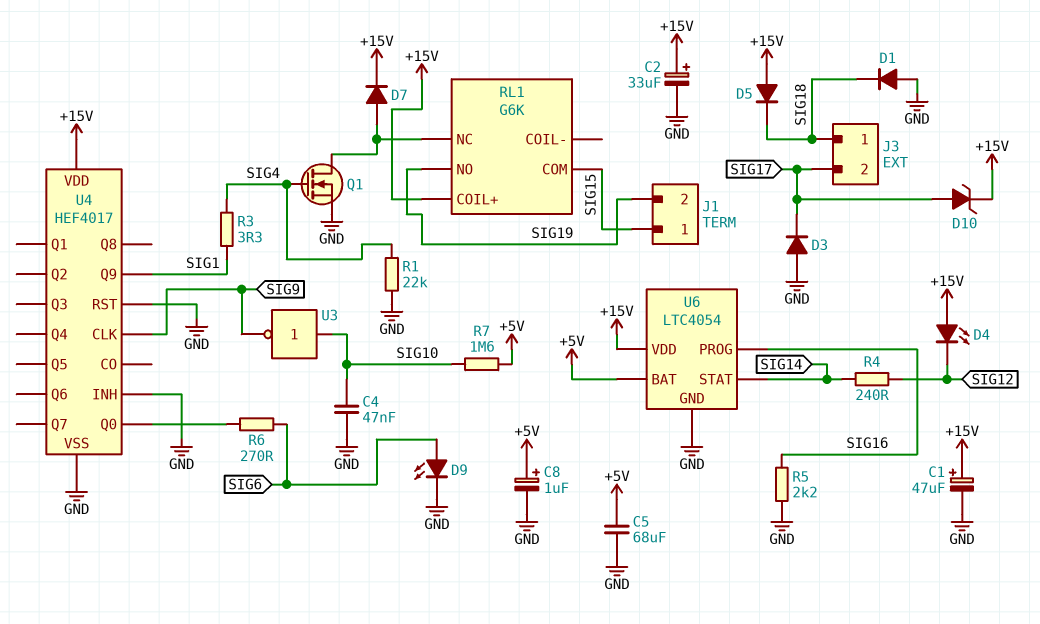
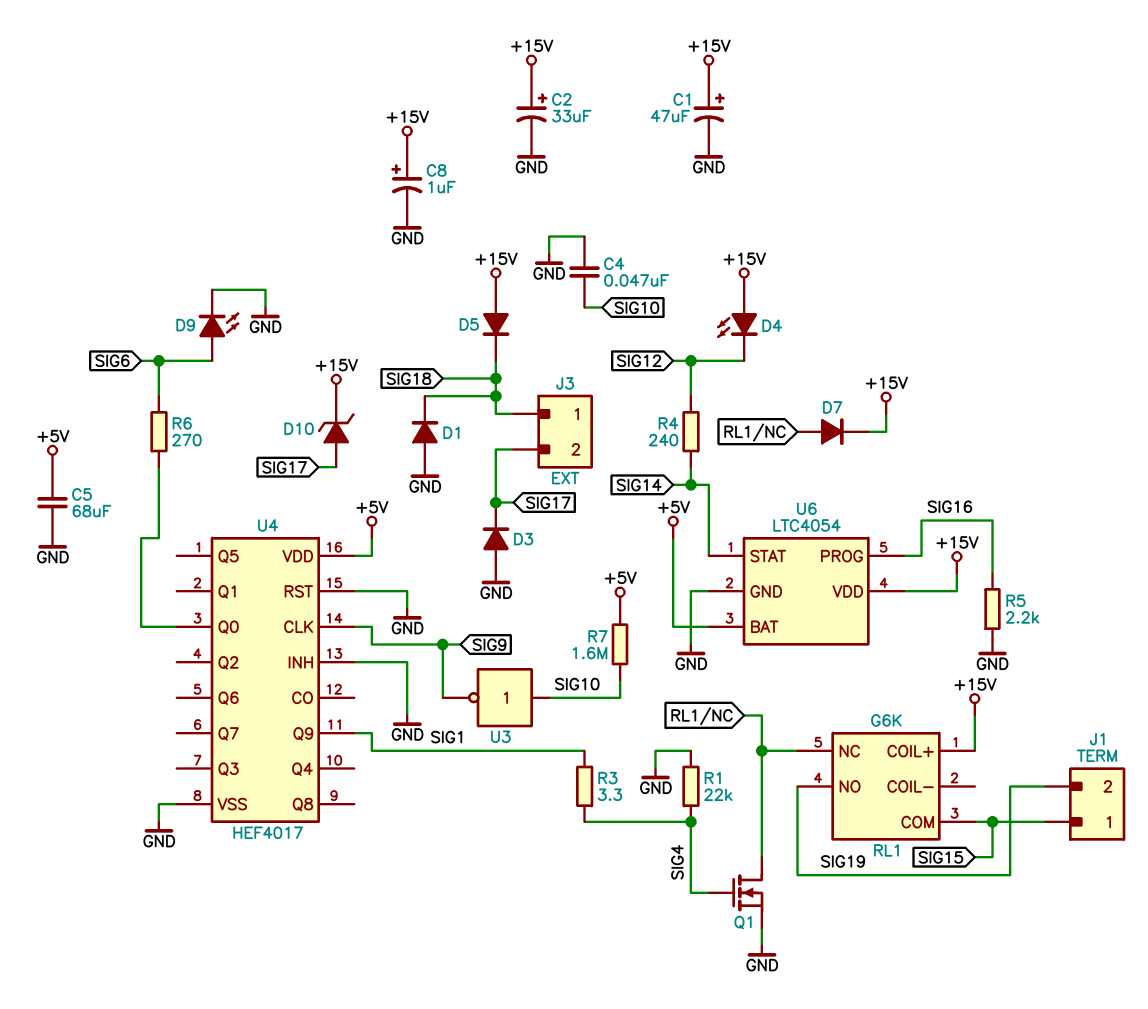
C8: 1uF (plus +5V, minus GND) -> 1uF (plus +15V, minus GND)
U4 pin VDD: +15V -> +5V

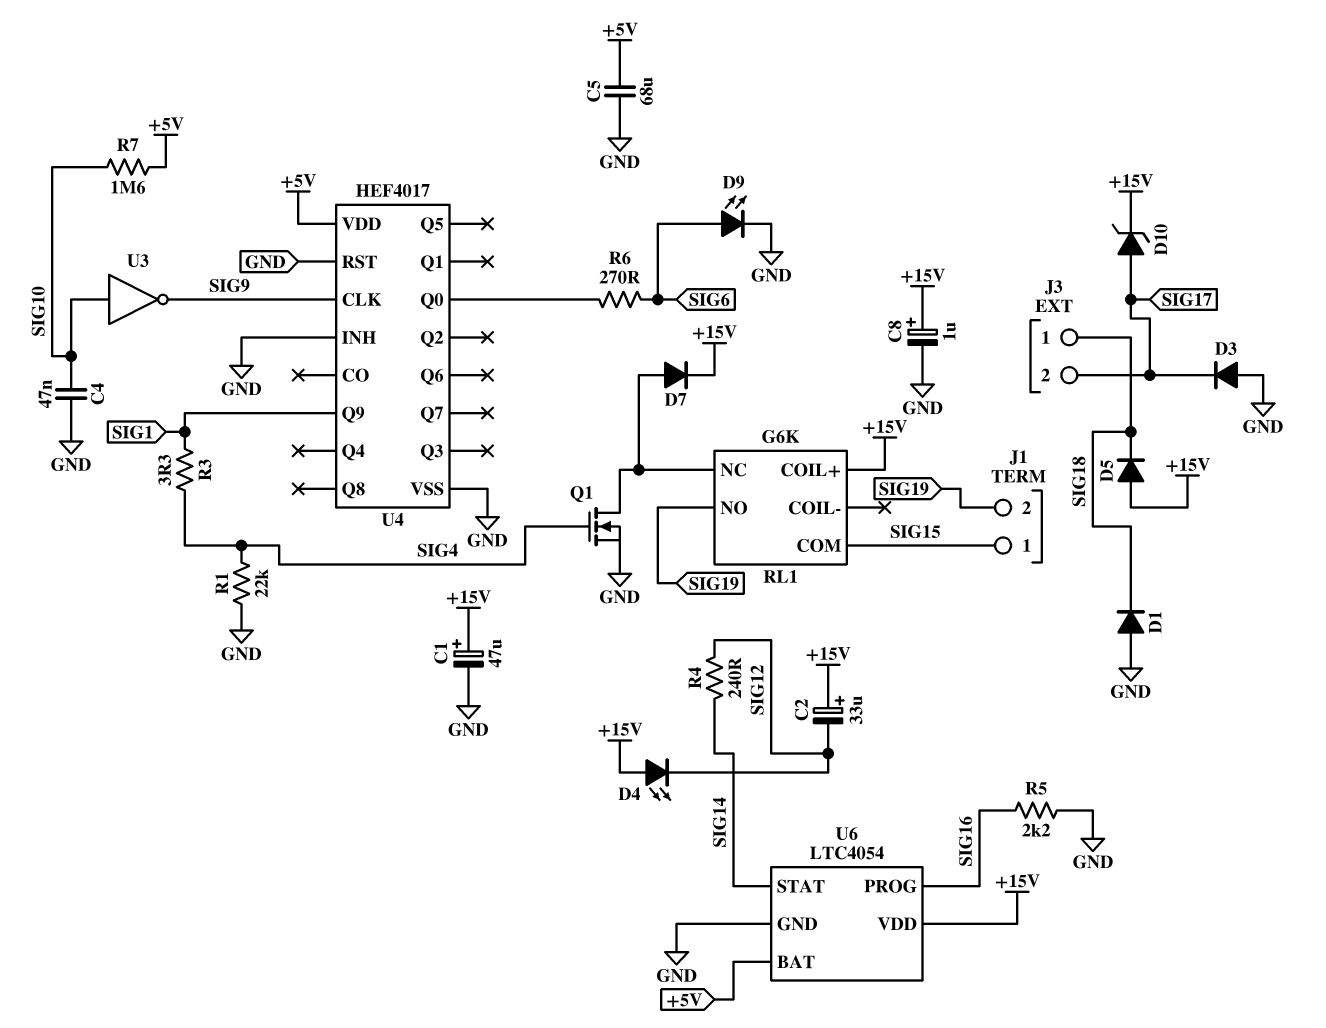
C2: 33uF (plus +15V, minus GND) -> 33uF (plus +15V, minus SIG12)

